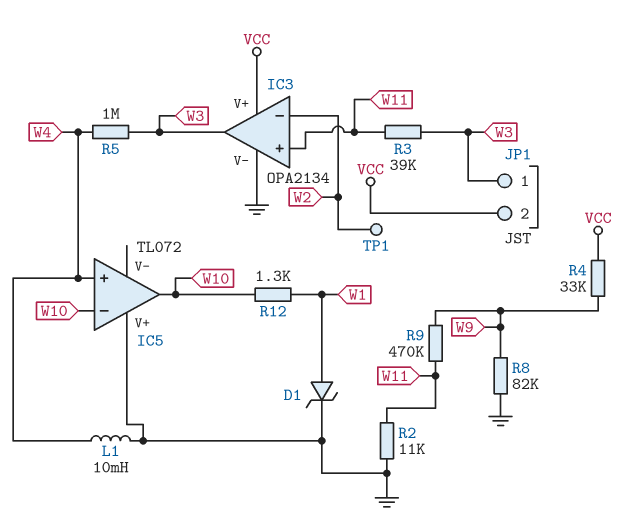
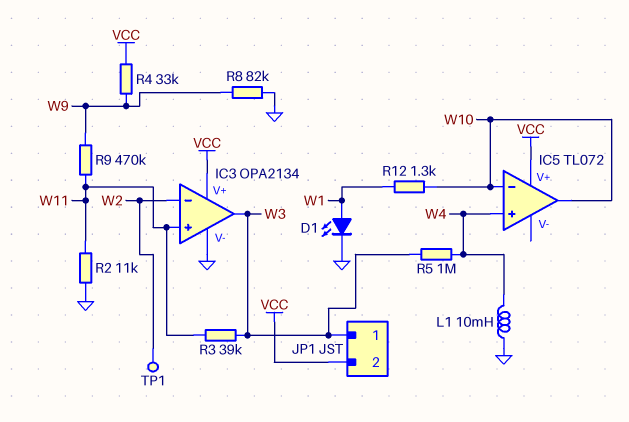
D1: zener (A W1, K GND) -> LED (A W1, K GND)
IC5 pin V+: GND -> VCC

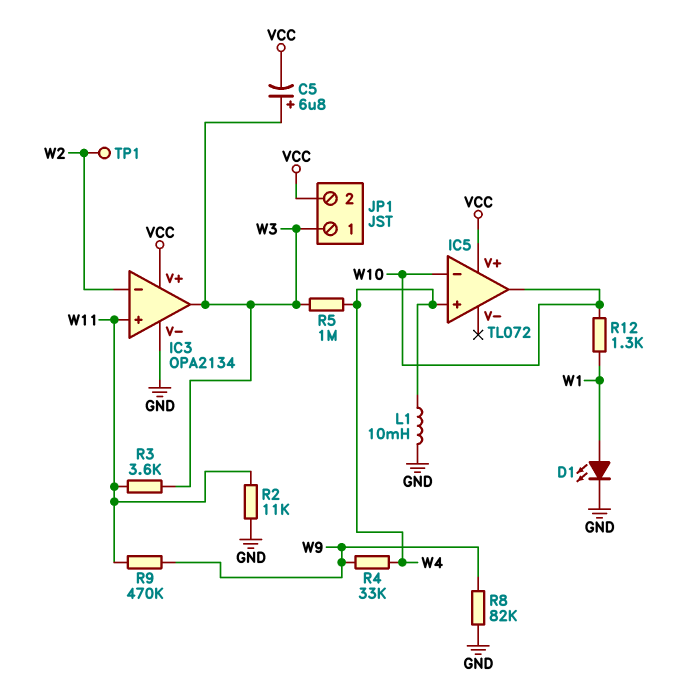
C5: none -> 6.8uF (plus W3, minus VCC)
R3: 39k (W3, W11) -> 3.6k (W3, W11)
R4: 33k (VCC, W9) -> 33k (W4, W9)

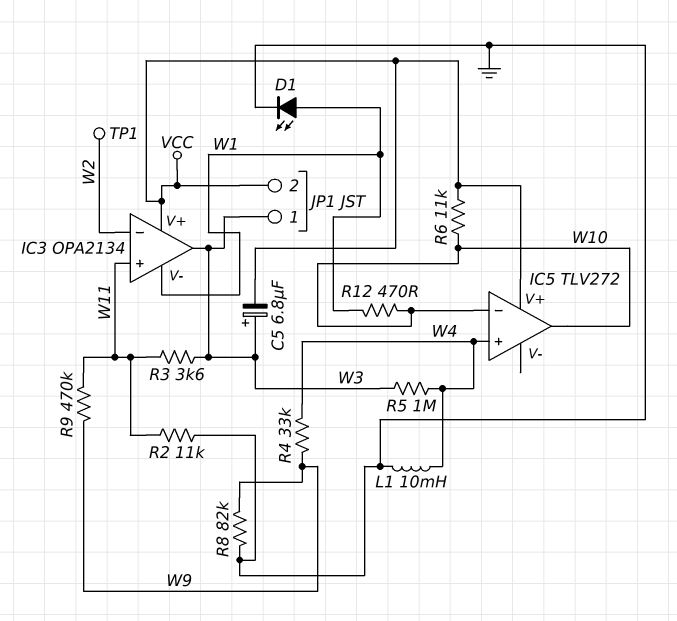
IC3 pin V-: GND -> W1
IC5: TL072 -> TLV272
R6: none -> 11k (VCC, W10)
R12: 1.3k (W1, W10) -> 470 (W1, W10)

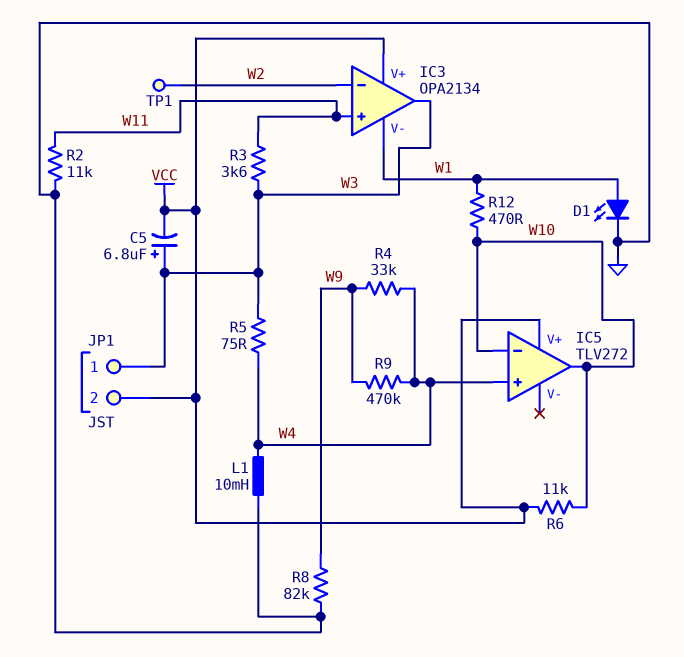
R5: 1M (W3, W4) -> 75 (W3, W4)
R9: 470k (W9, W11) -> 470k (W4, W9)

